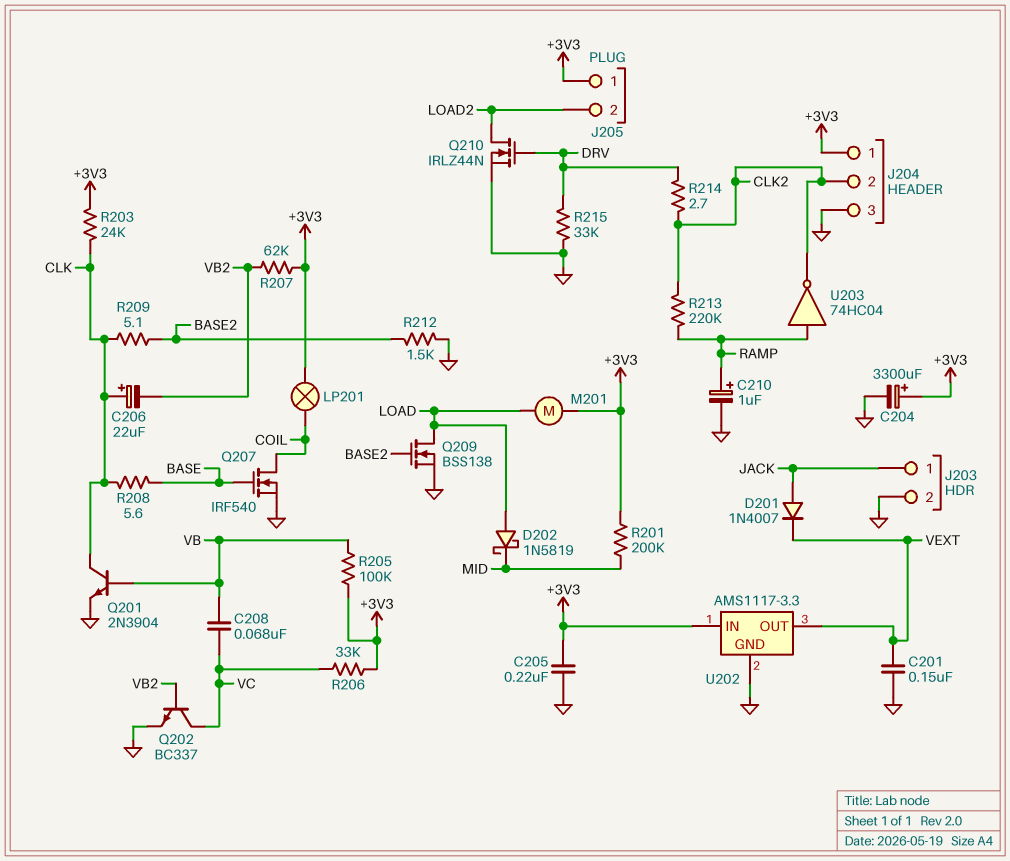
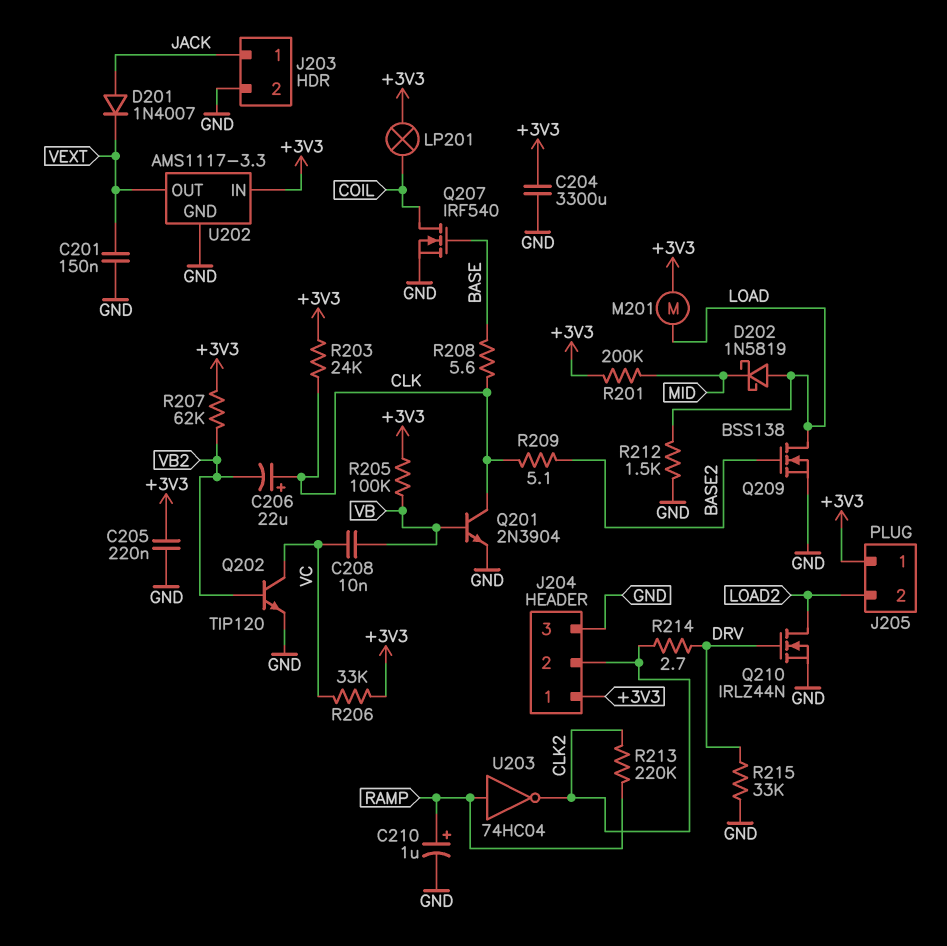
C204: 3300uF (plus +3V3, minus GND) -> 3300uF (+3V3, GND)
C208: 68nF (VB, VC) -> 10nF (VB, VC)
Q202: NPN BC337 (B VB2, C VC, E GND) -> NPN TIP120 (B VB2, C VC, E GND)
R212: 1.5k (BASE2, GND) -> 1.5k (GND, LOAD)

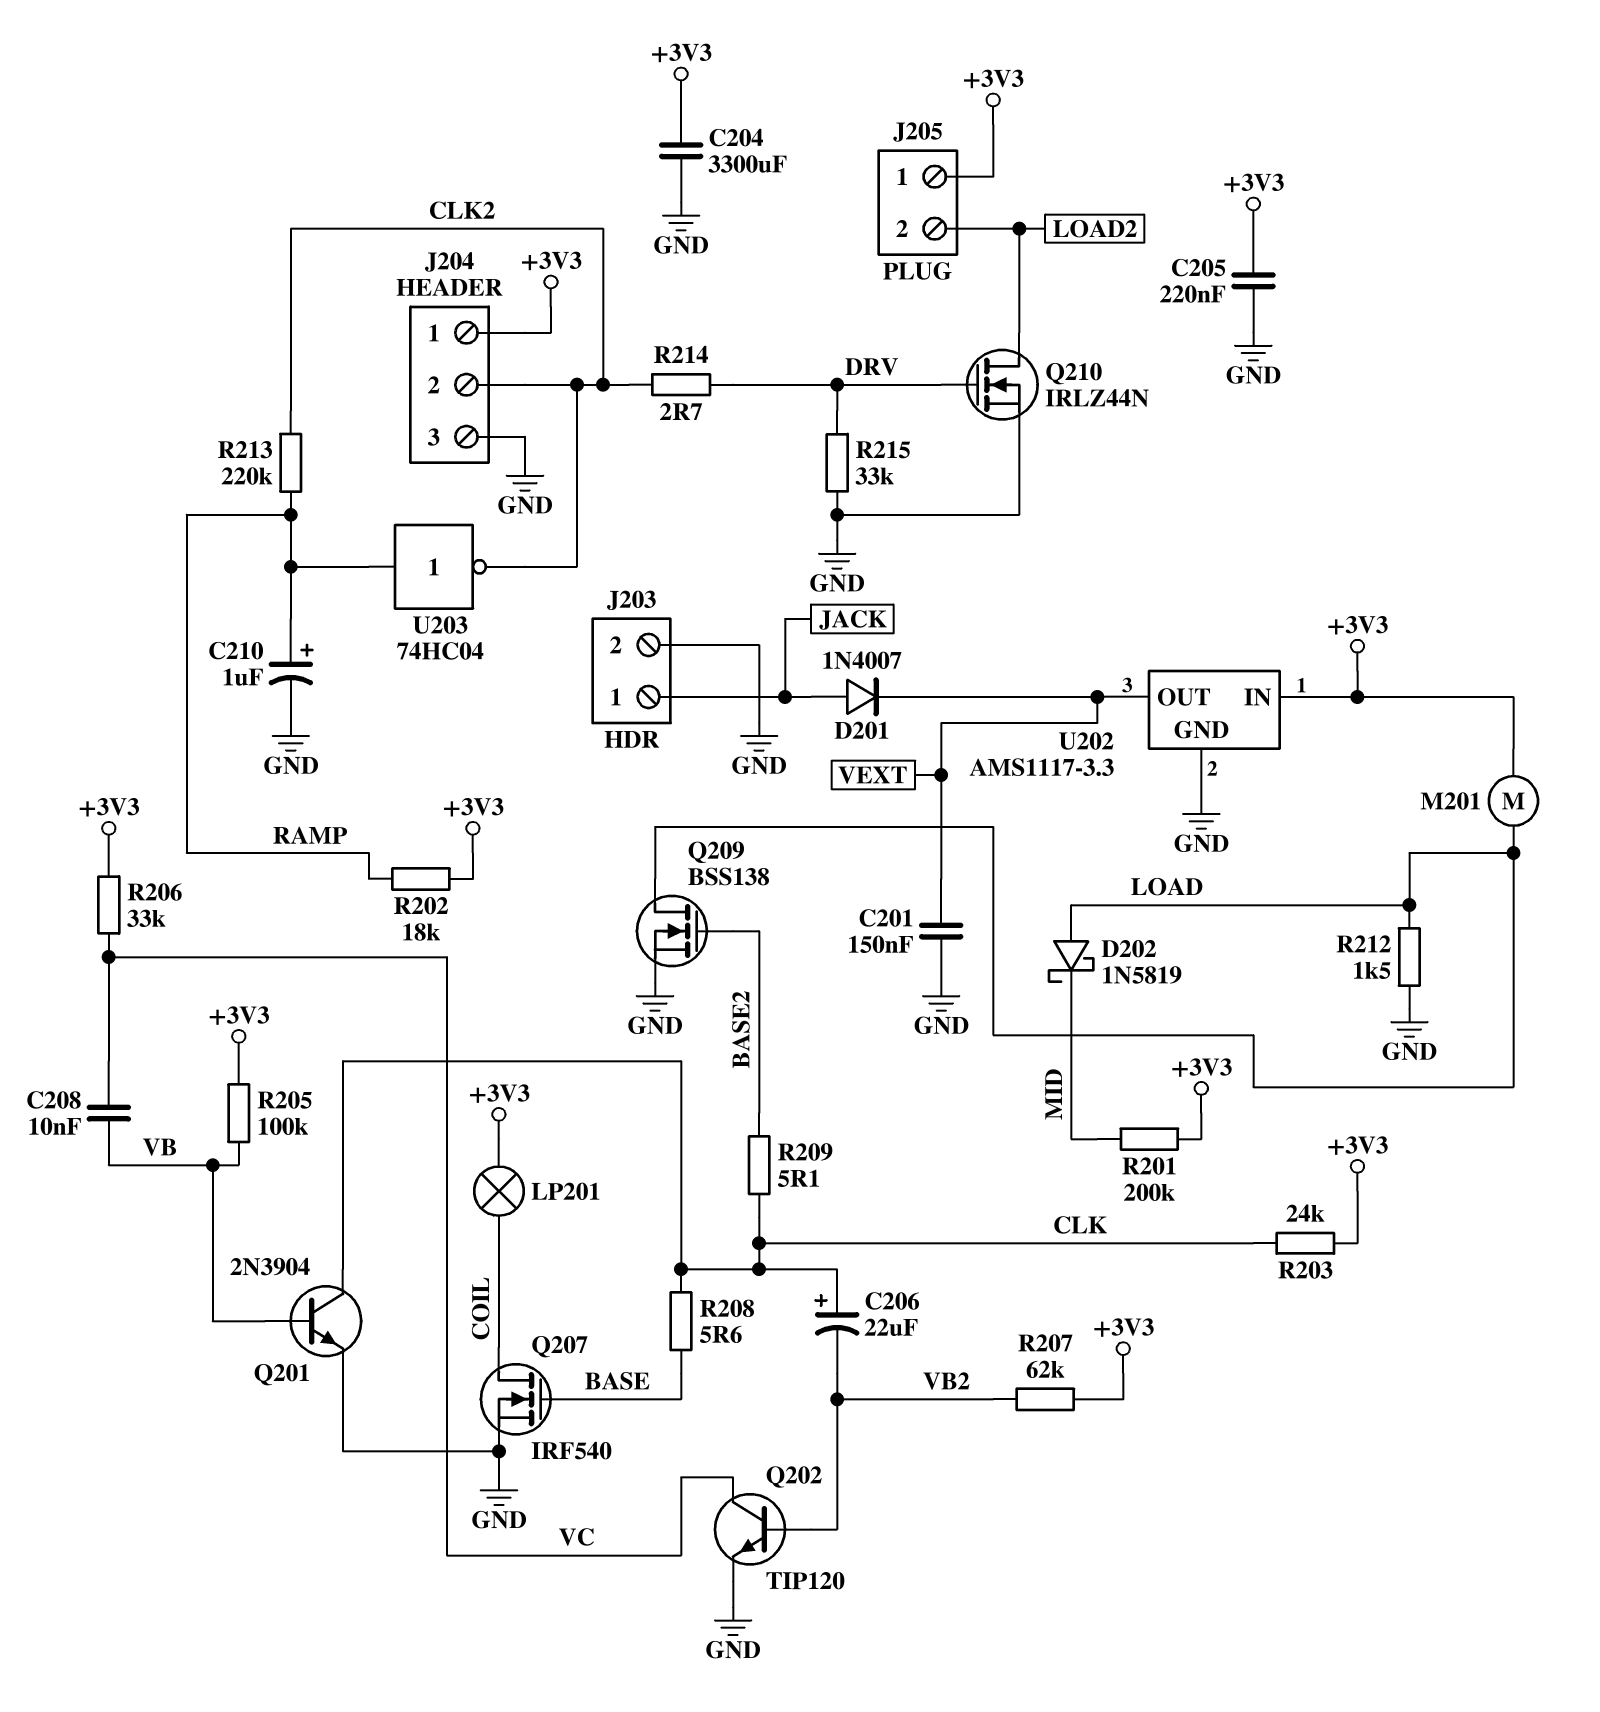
R202: none -> 18k (+3V3, RAMP)

